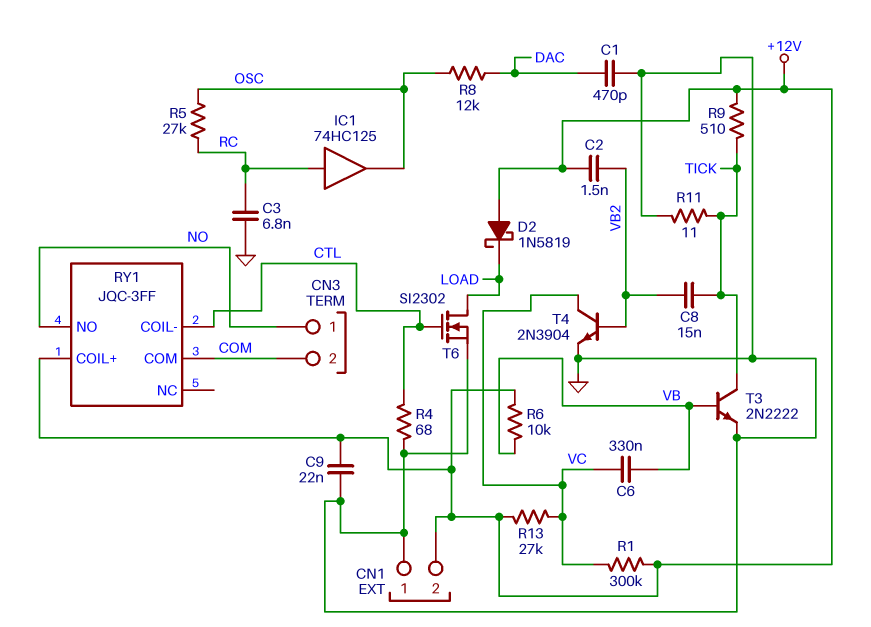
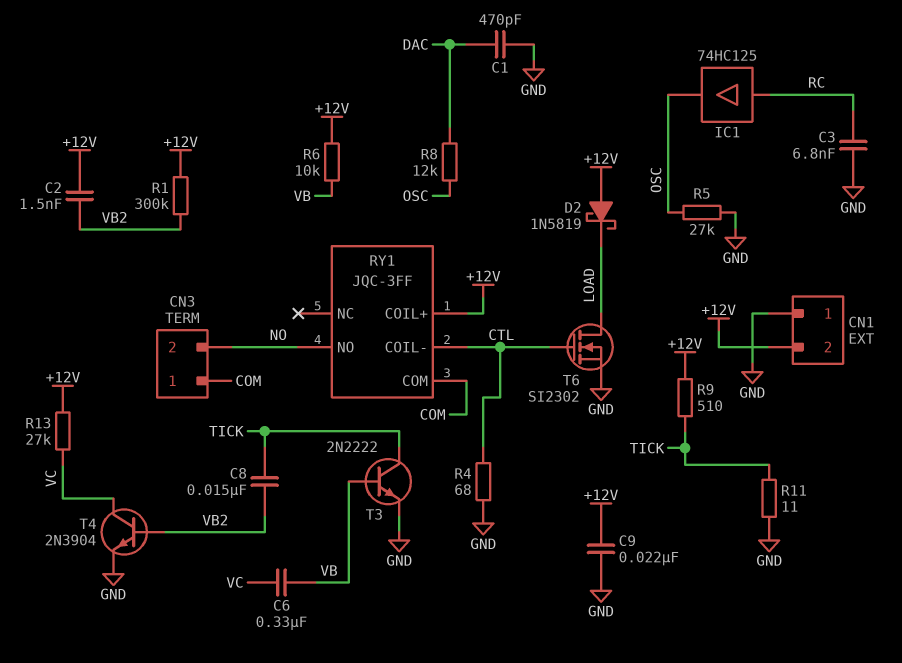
CN3 pin 1: NO -> COM
CN3 pin 2: COM -> NO
R1: 300k (+12V, VC) -> 300k (+12V, VB2)
R5: 27k (OSC, RC) -> 27k (GND, OSC)

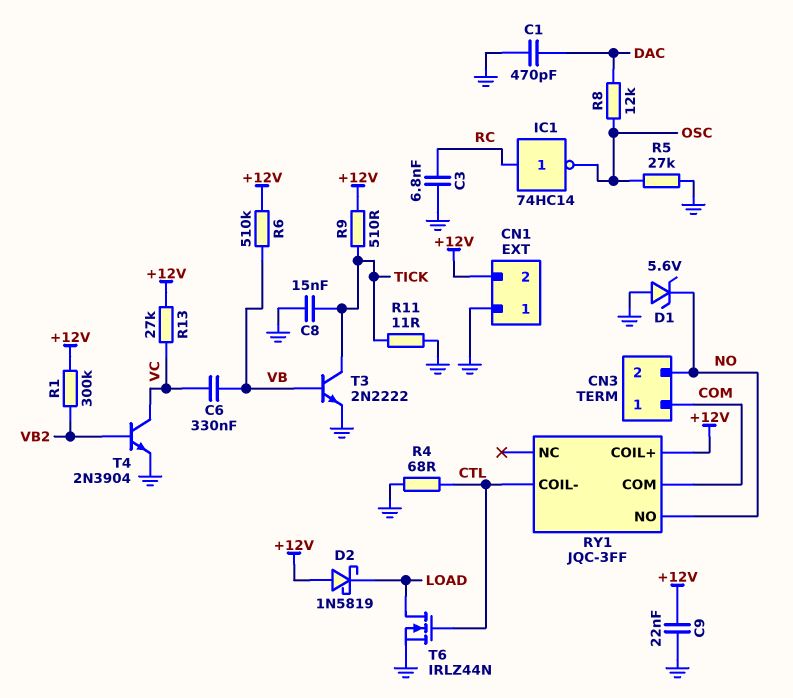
C2: 1.5nF (+12V, VB2) -> none
C8: 15nF (TICK, VB2) -> 15nF (GND, TICK)
D1: none -> zener 5.6V (A GND, K NO)
IC1: buffer 74HC125 (in RC, out OSC) -> NOT 74HC14 (in RC, out OSC)
R6: 10k (+12V, VB) -> 510k (+12V, VB)
T6: NMOS SI2302 (G CTL, D LOAD, S GND) -> NMOS IRLZ44N (G CTL, D LOAD, S GND)

